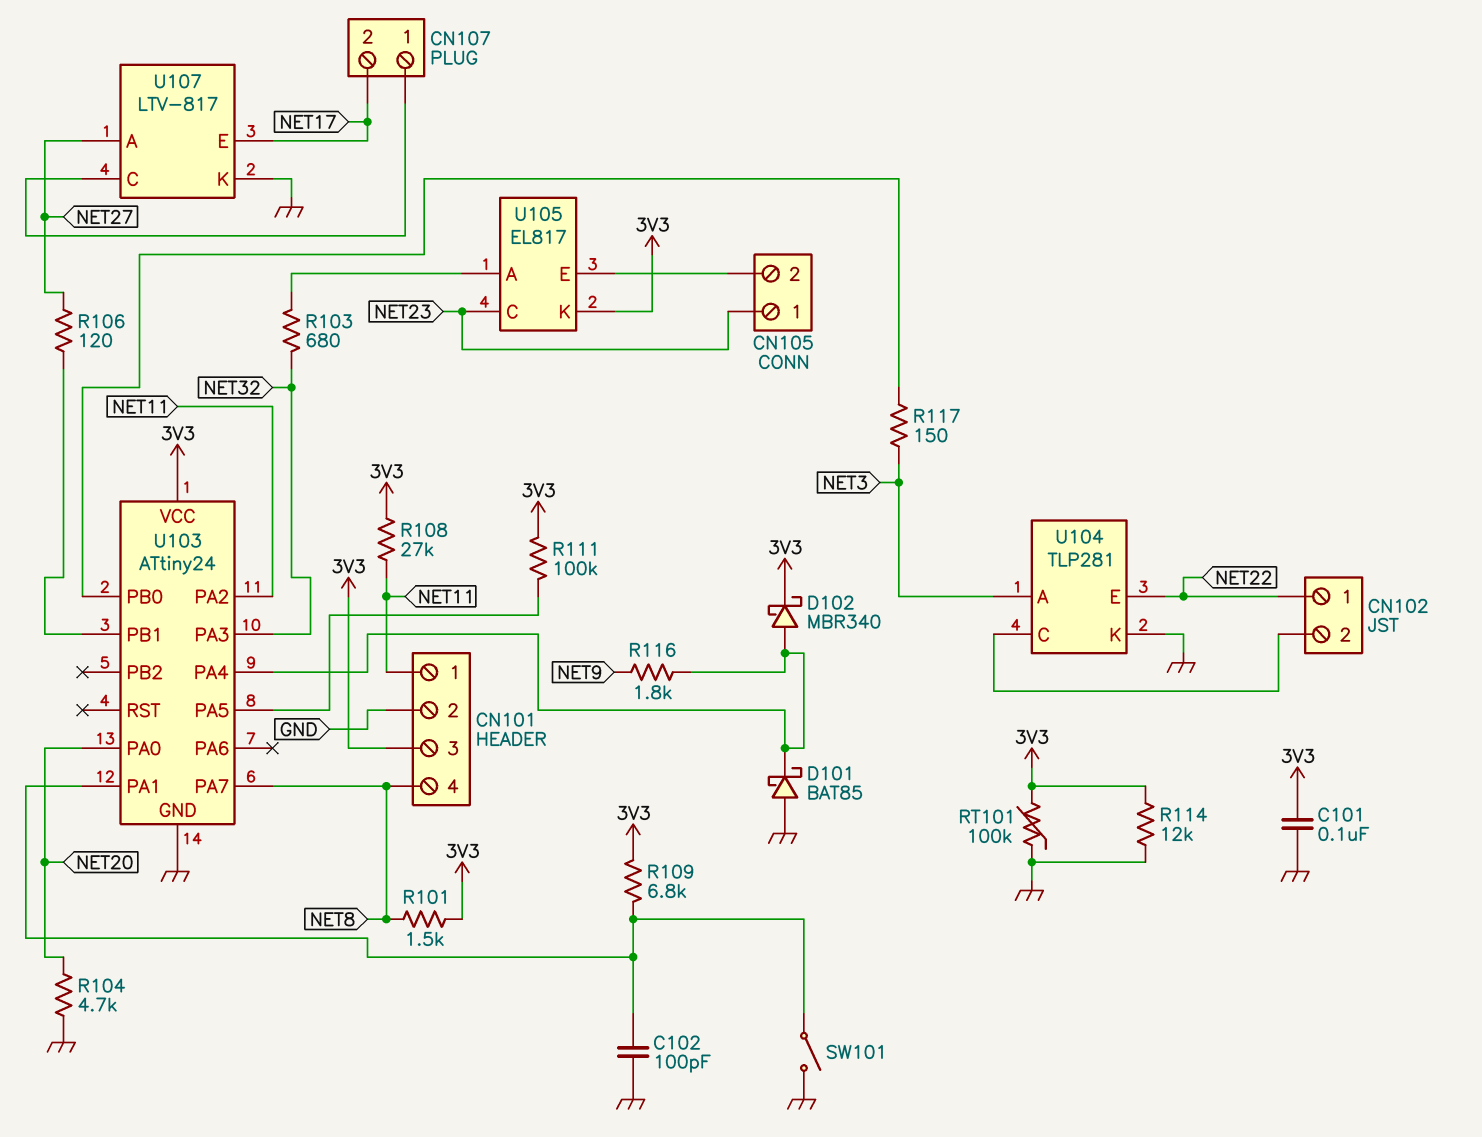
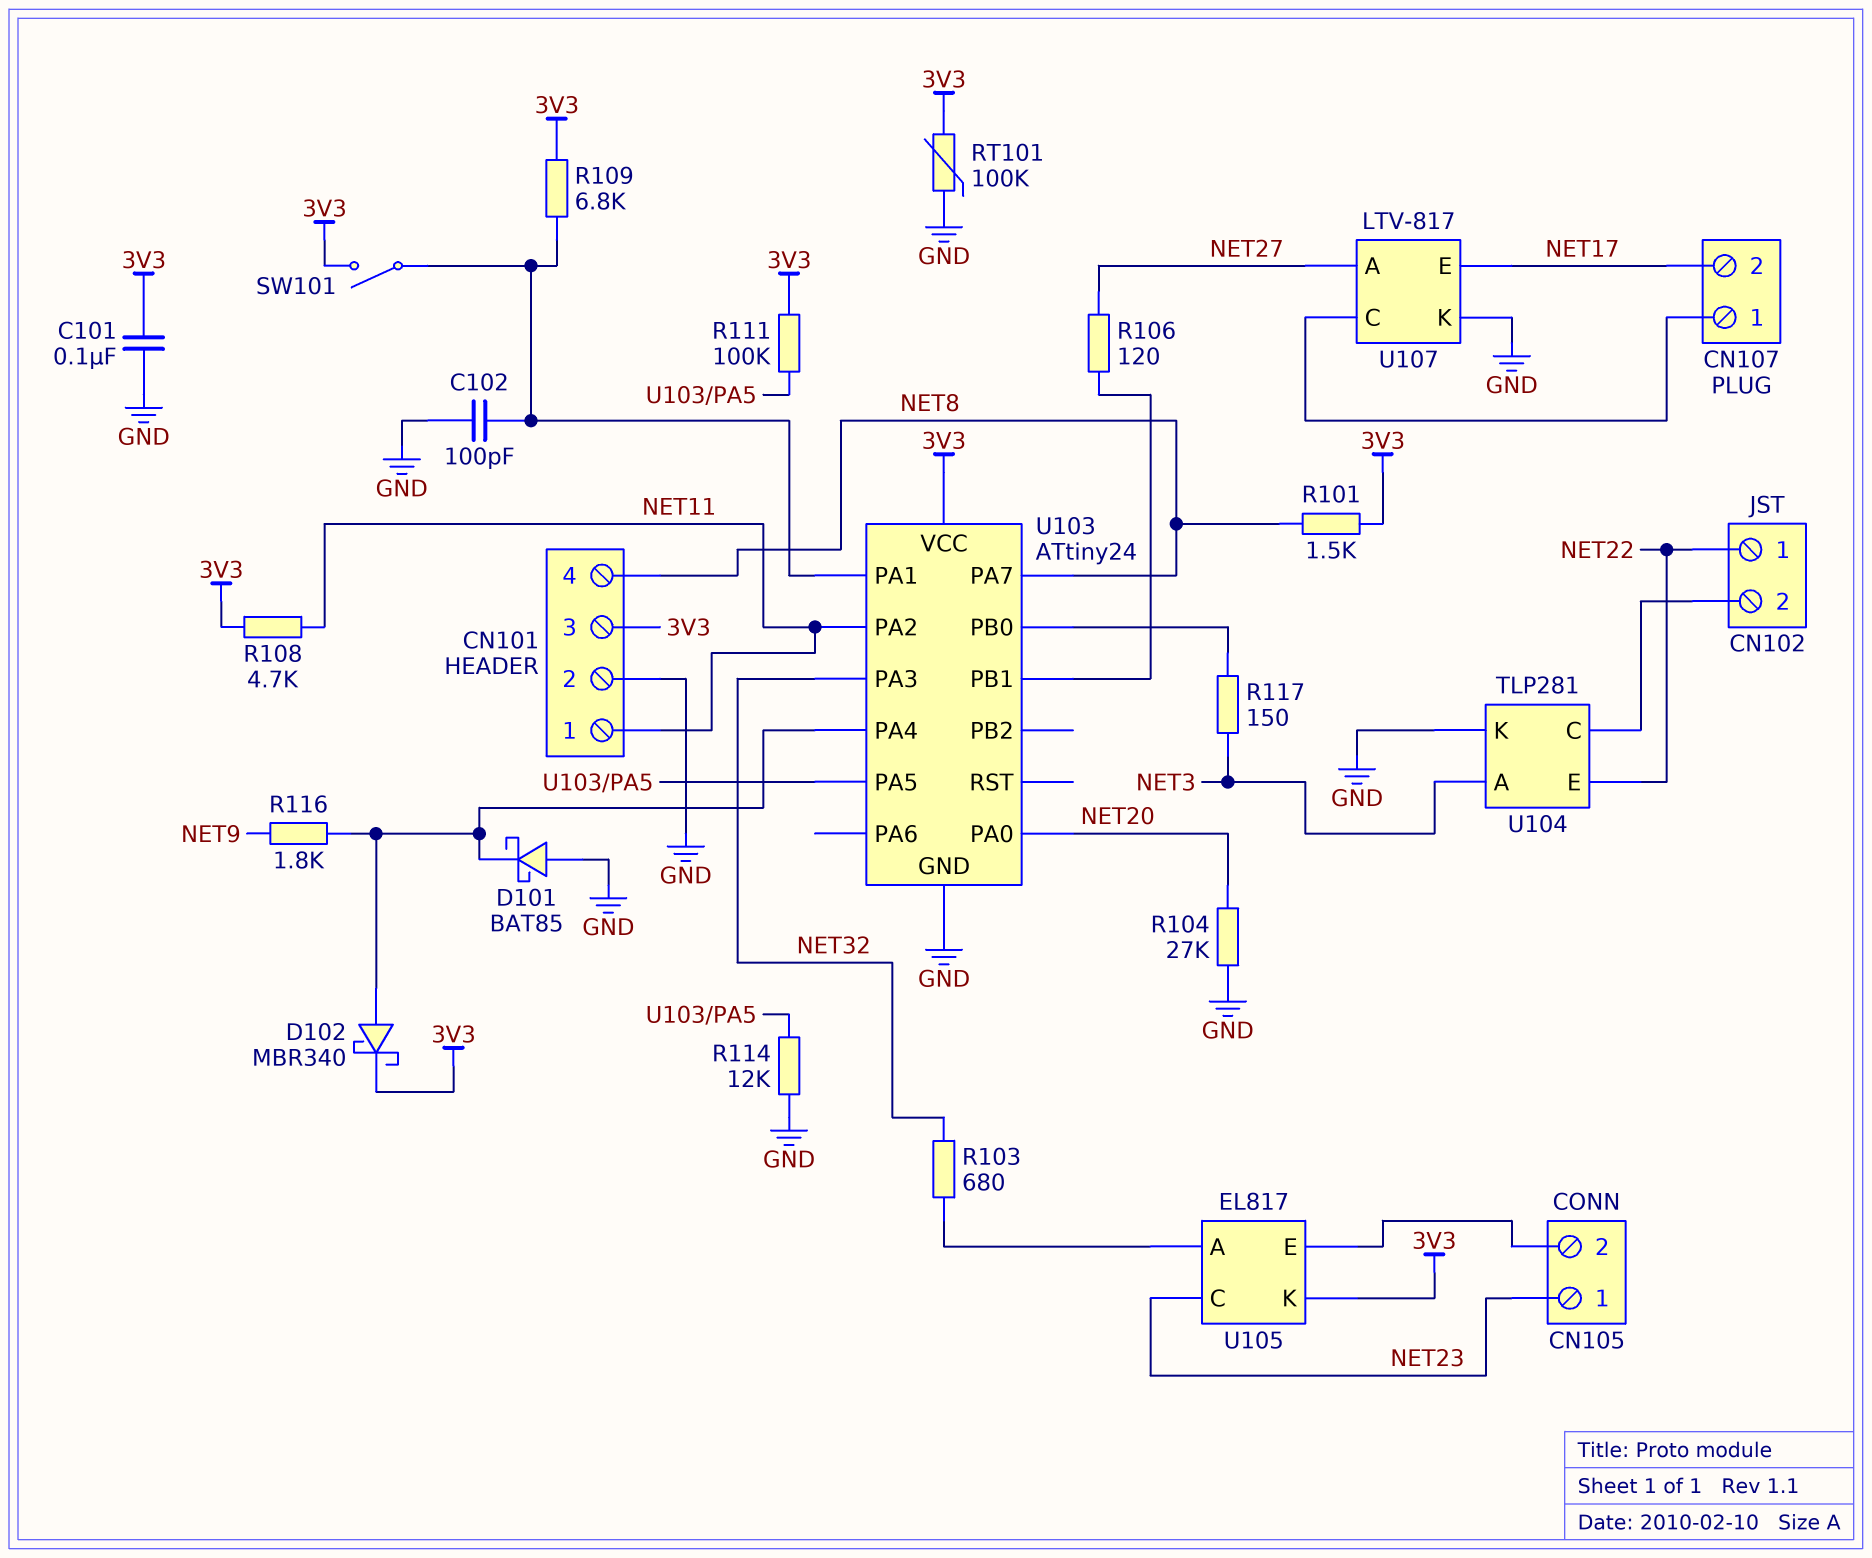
R104: 4.7k (GND, NET20) -> 27k (GND, NET20)
R108: 27k (3V3, NET11) -> 4.7k (3V3, NET11)
R114: 12k (3V3, GND) -> 12k (GND, U103/PA5)
SW101: switch (GND, U103/PA1) -> switch (3V3, U103/PA1)

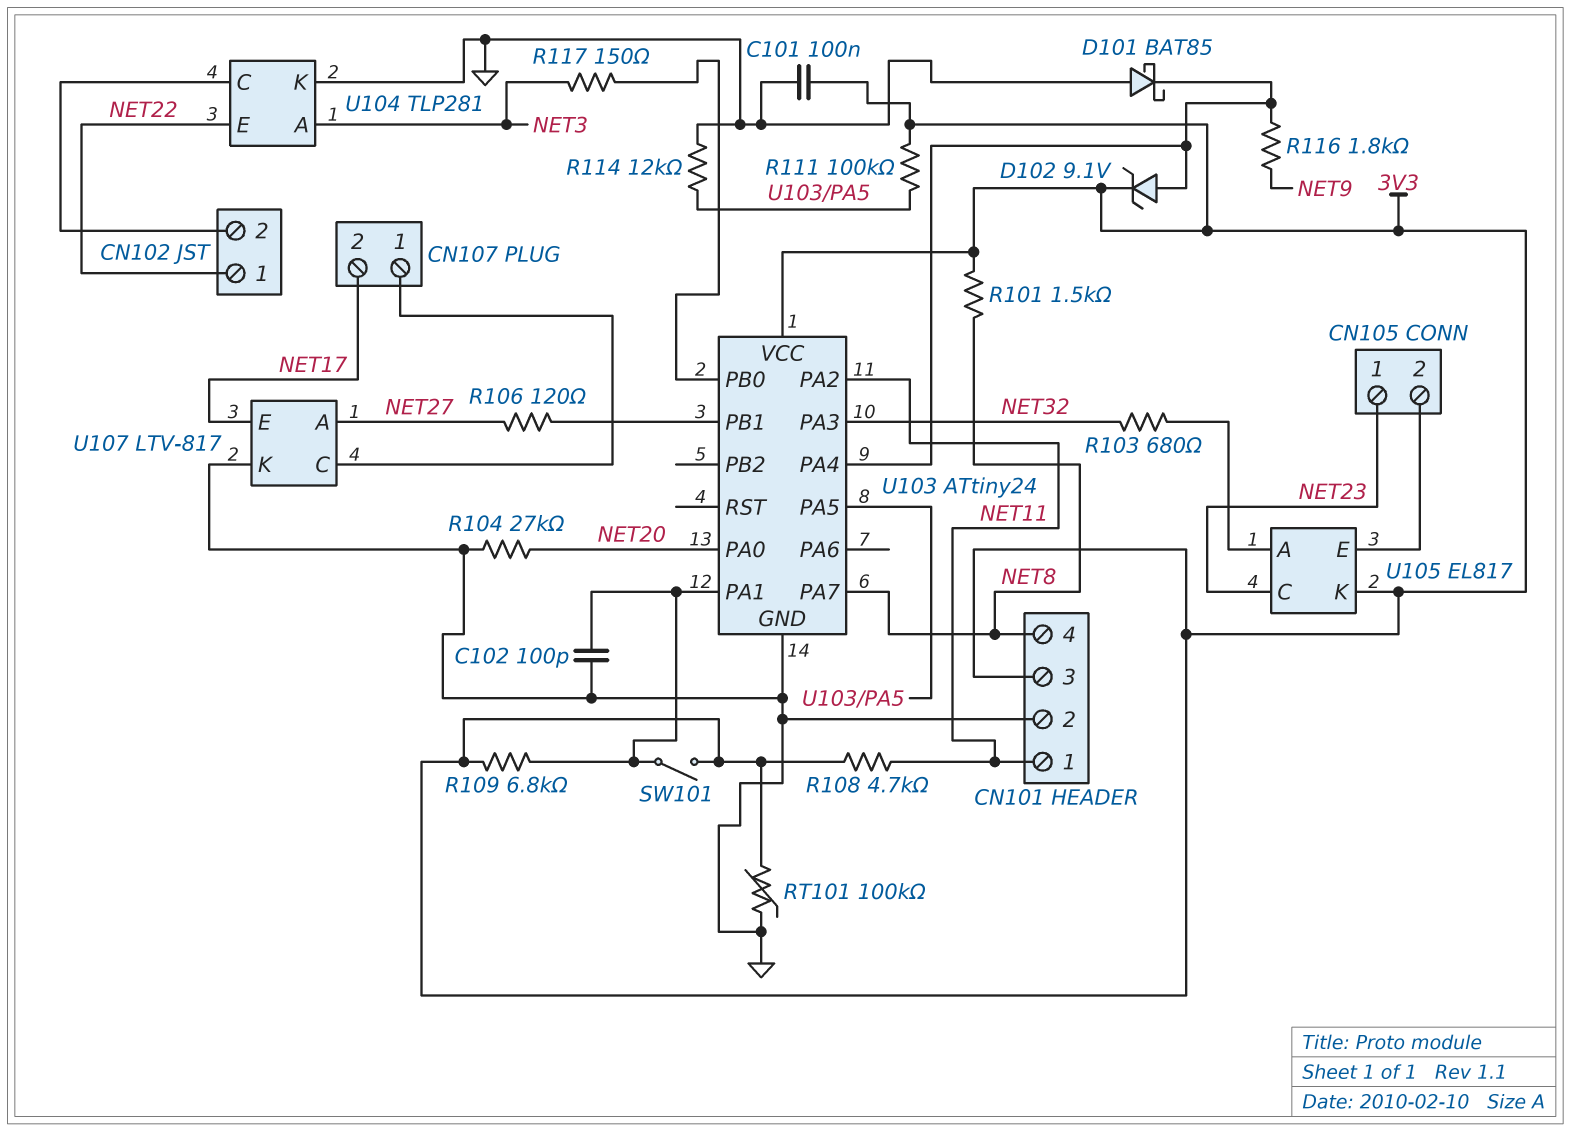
D102: schottky MBR340 (A U103/PA4, K 3V3) -> zener 9.1V (A U103/PA4, K 3V3)

